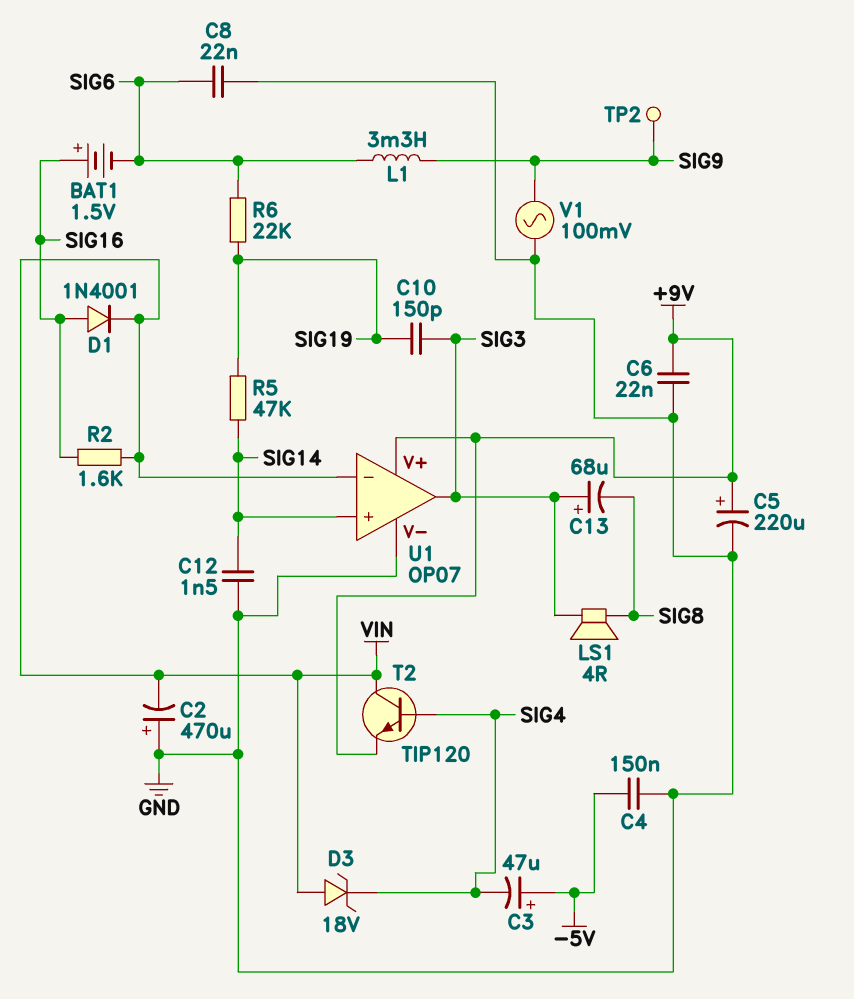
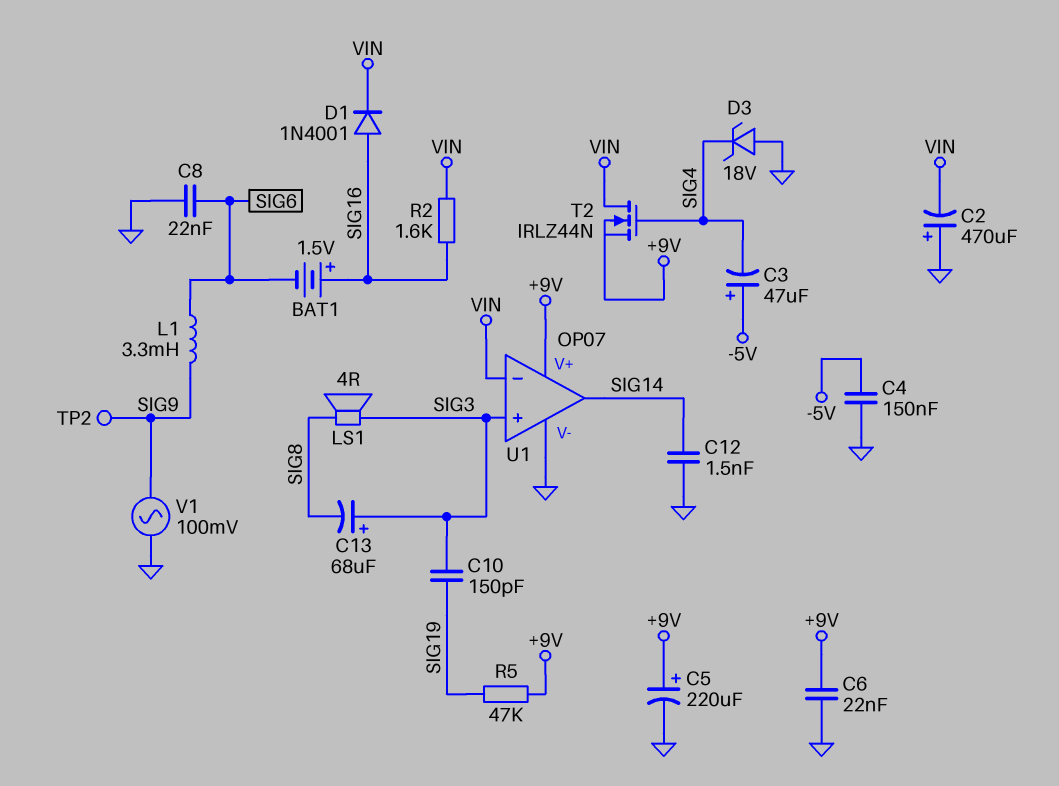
D3: zener 18V (A VIN, K SIG4) -> zener 18V (A GND, K SIG4)
R5: 47k (SIG14, SIG19) -> 47k (+9V, SIG19)
R6: 22k (SIG6, SIG19) -> none
T2: NPN TIP120 (B SIG4, C VIN, E +9V) -> NMOS IRLZ44N (G SIG4, D VIN, S +9V)
U1 pin in+: SIG14 -> SIG3
U1 pin out: SIG3 -> SIG14

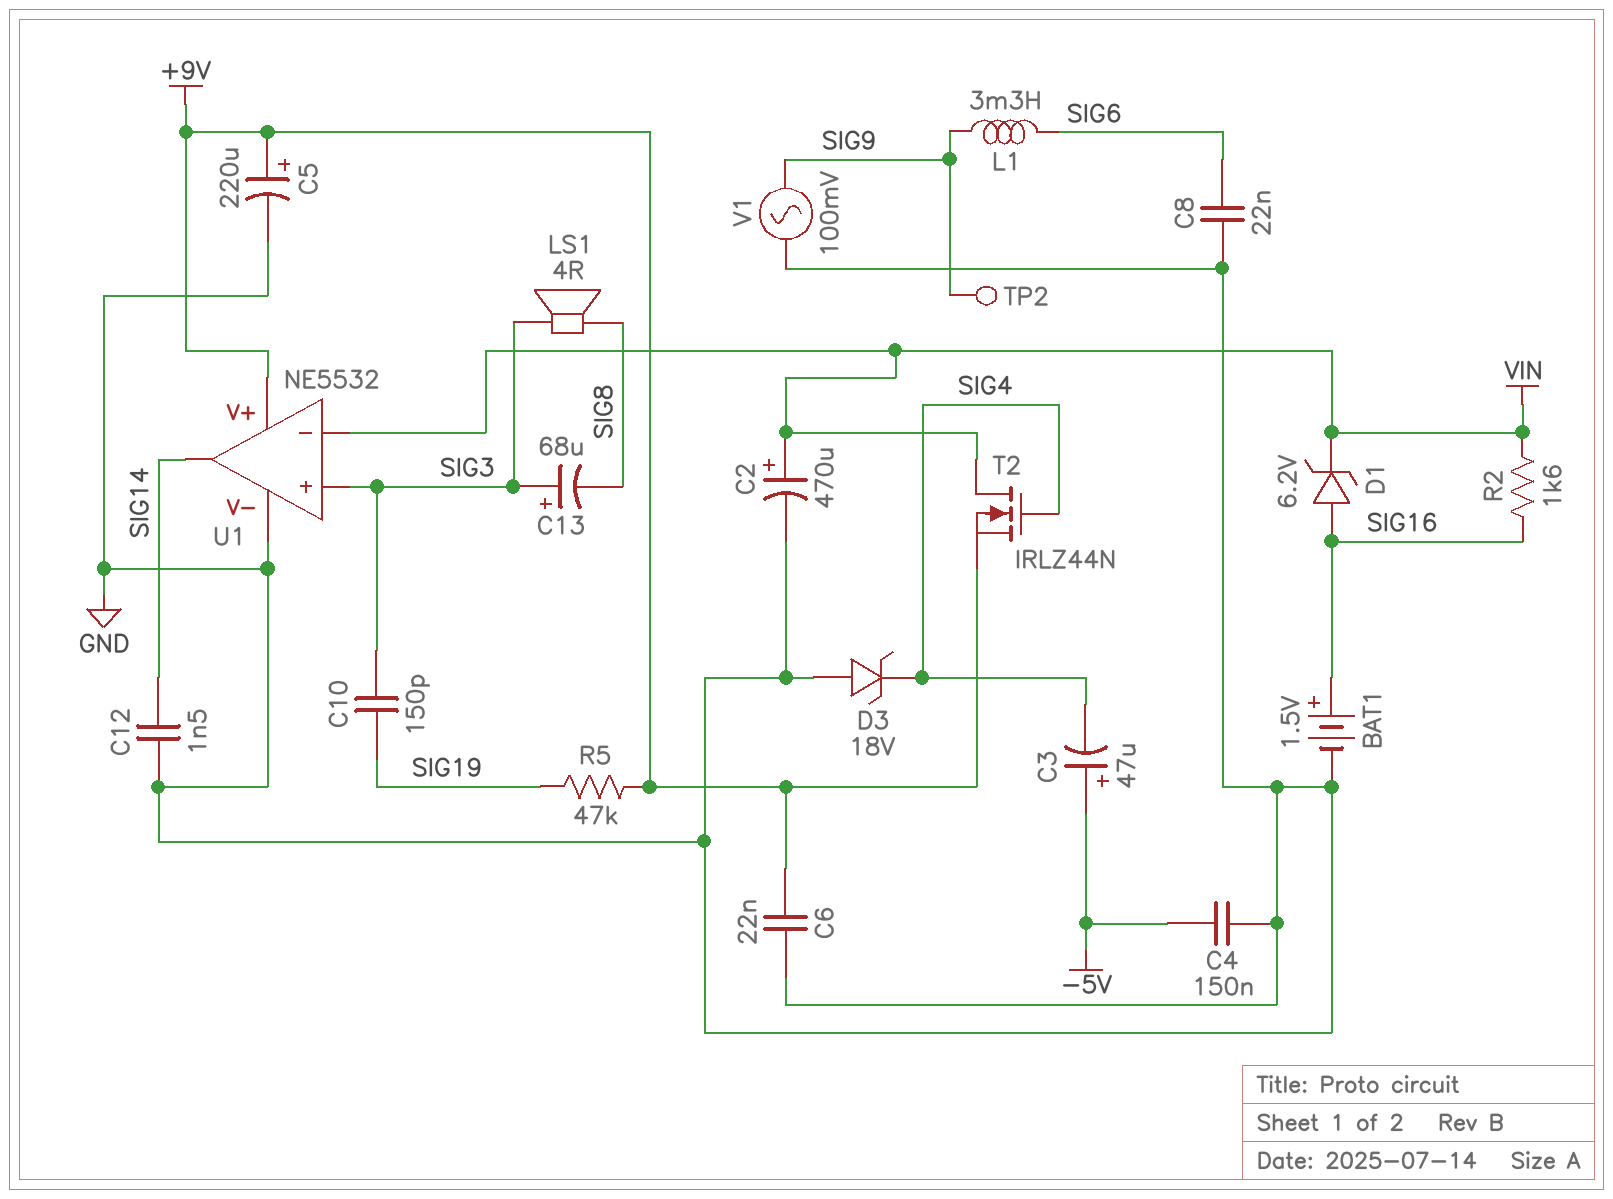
BAT1: 1.5V (plus SIG16, minus SIG6) -> 1.5V (plus SIG16, minus GND)
C2: 470uF (plus GND, minus VIN) -> 470uF (plus VIN, minus GND)
D1: diode 1N4001 (A SIG16, K VIN) -> zener 6.2V (A SIG16, K VIN)
U1: OP07 -> NE5532

